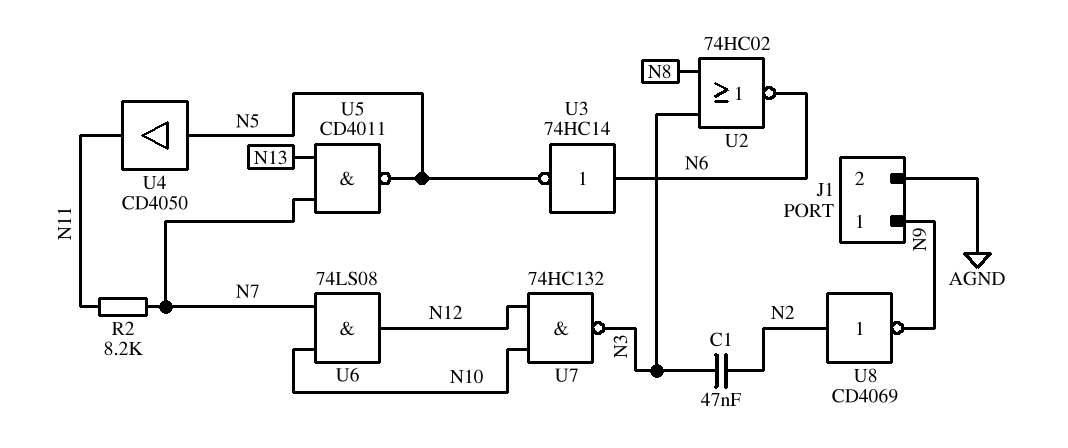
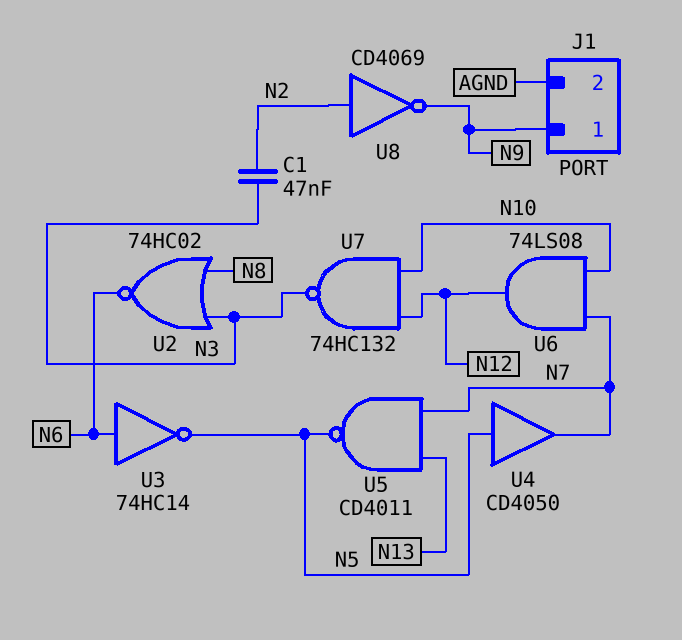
R2: 8.2k (N7, N11) -> none
U4: buffer CD4050 (in N5, out N11) -> buffer CD4050 (in N5, out N7)

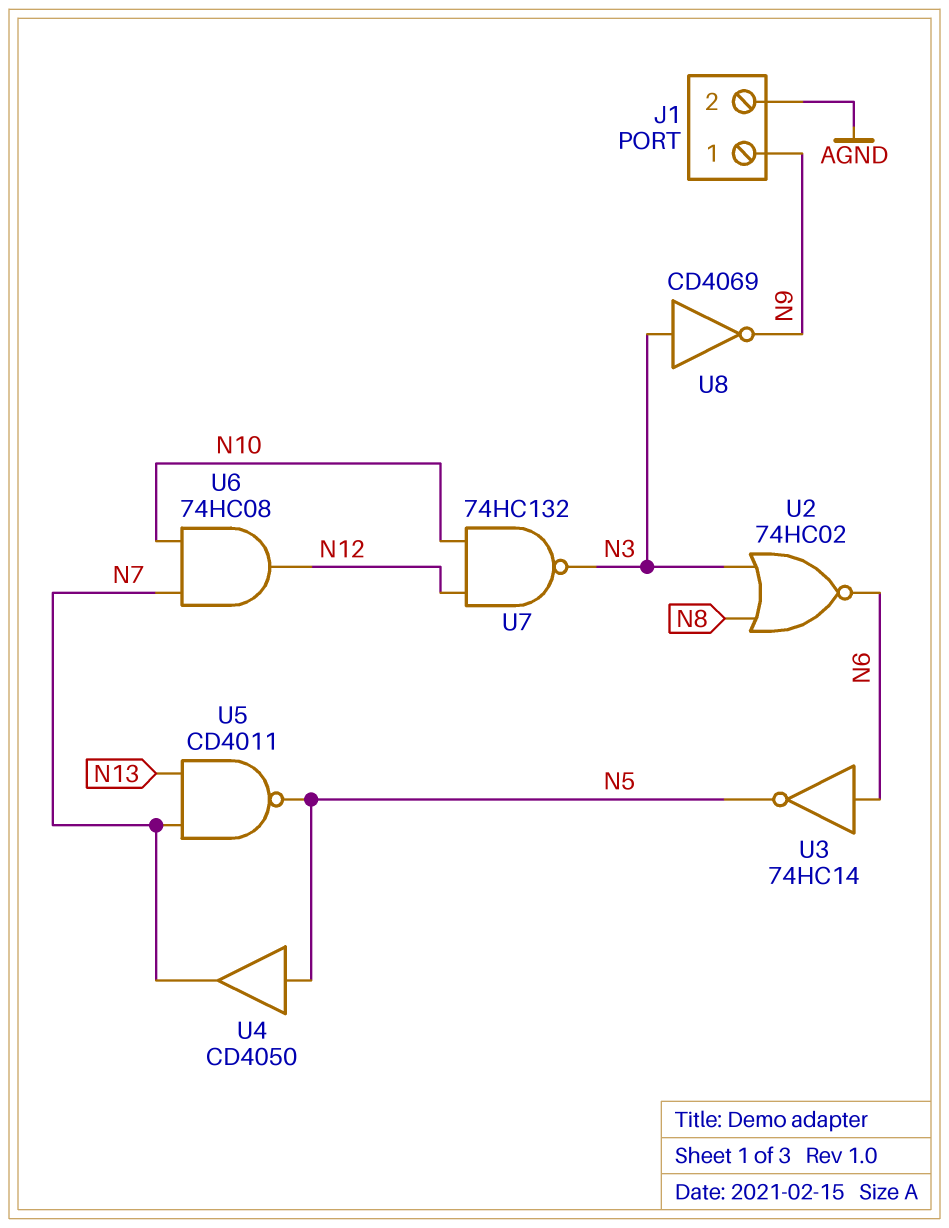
C1: 47nF (N2, N3) -> none
U6: AND 74LS08 (in N7, in N10, out N12) -> AND 74HC08 (in N7, in N10, out N12)
U8: NOT CD4069 (in N2, out N9) -> NOT CD4069 (in N3, out N9)

